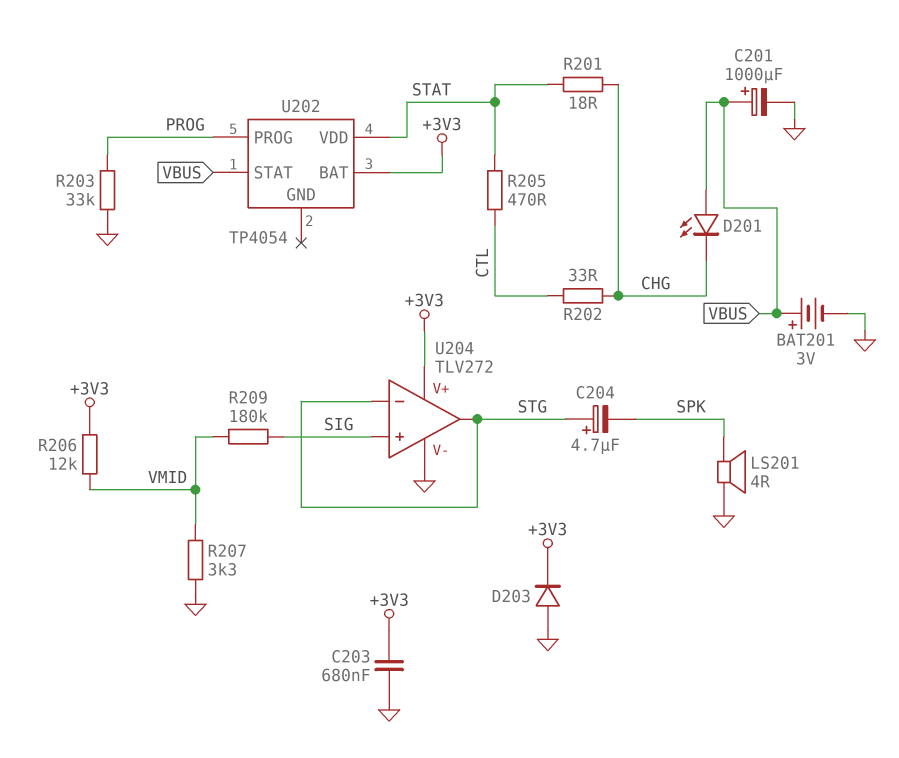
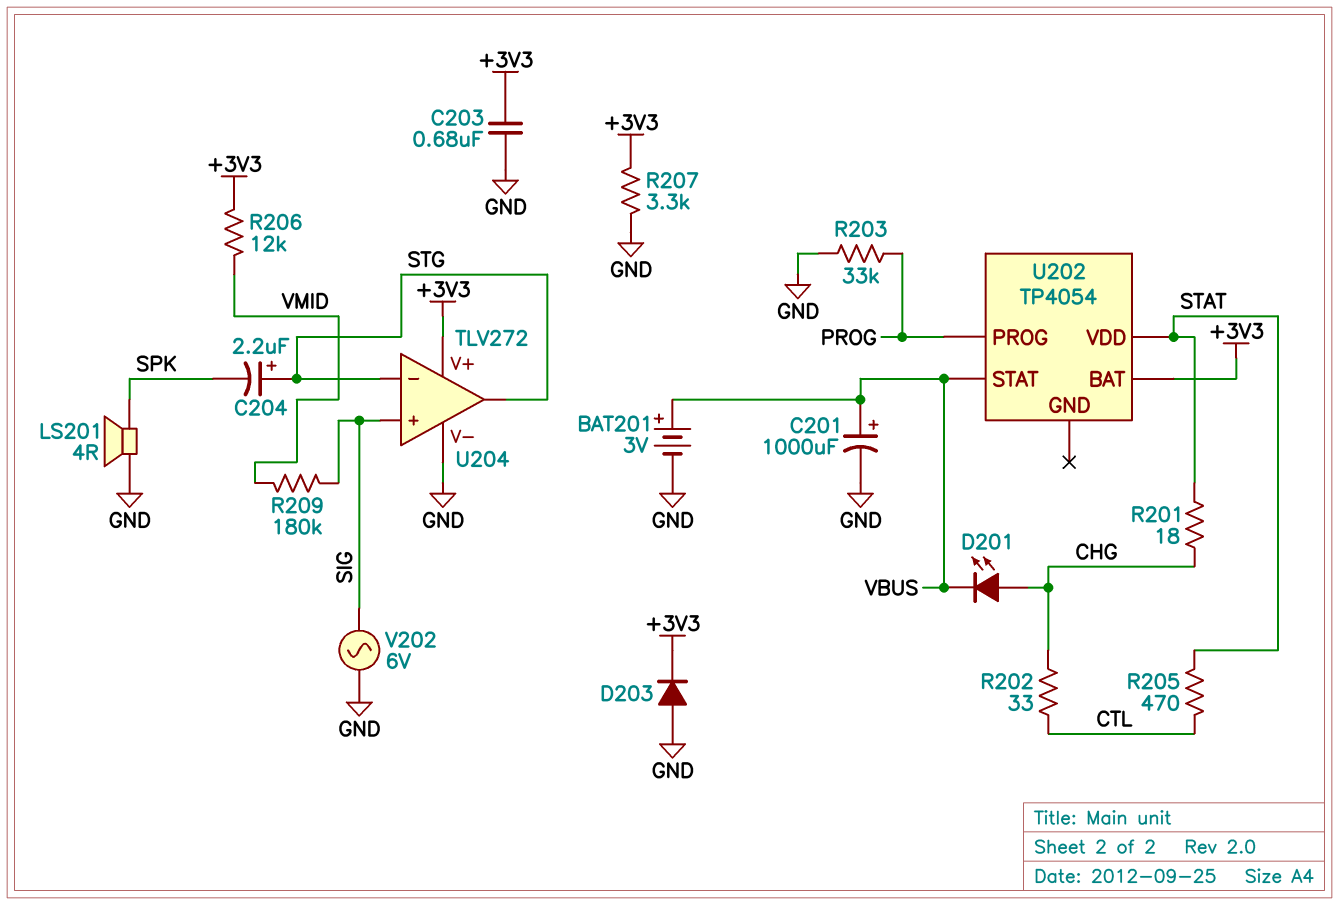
C204: 4.7uF (plus STG, minus SPK) -> 2.2uF (plus STG, minus SPK)
D201: LED (A VBUS, K CHG) -> LED (A CHG, K VBUS)
R207: 3.3k (GND, VMID) -> 3.3k (+3V3, GND)
V202: none -> AC 6V (GND, SIG)

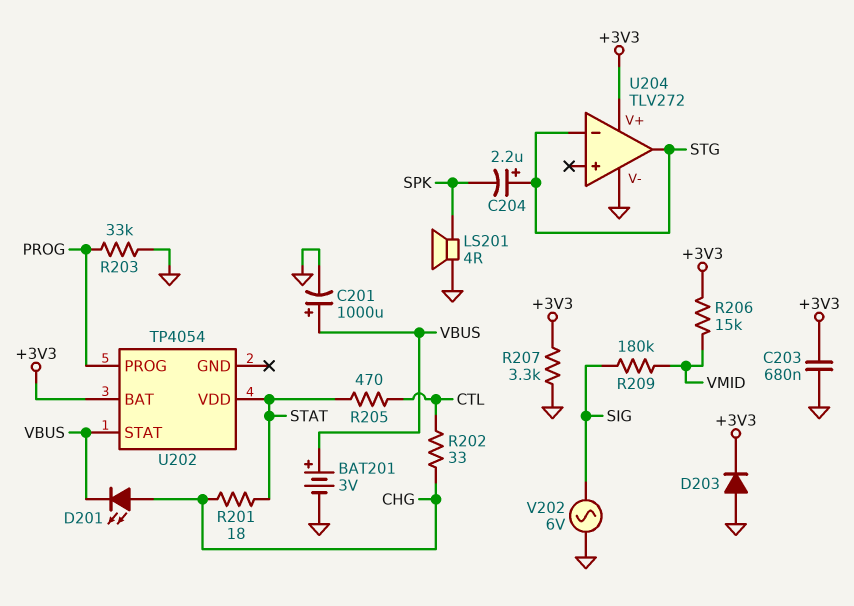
R206: 12k (+3V3, VMID) -> 15k (+3V3, VMID)
U204 pin in+: SIG -> none

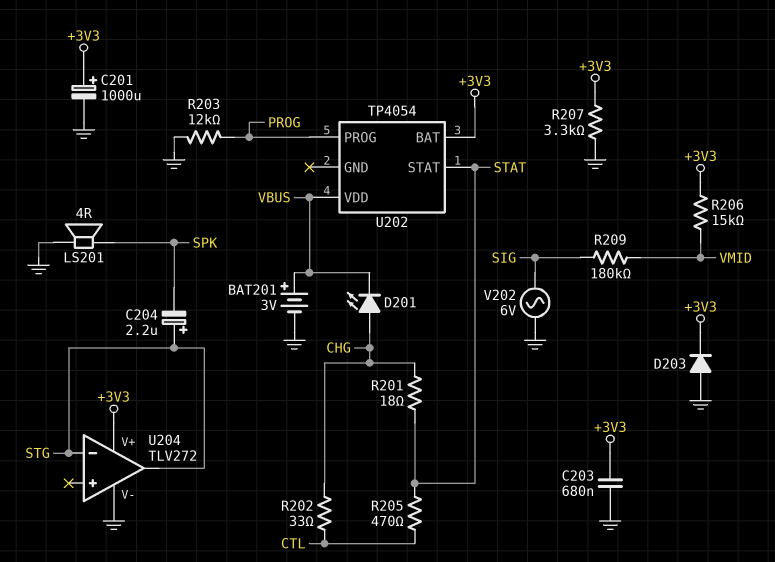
C201: 1000uF (plus VBUS, minus GND) -> 1000uF (plus +3V3, minus GND)
R203: 33k (GND, PROG) -> 12k (GND, PROG)
U202 pin STAT: VBUS -> STAT
U202 pin VDD: STAT -> VBUS

